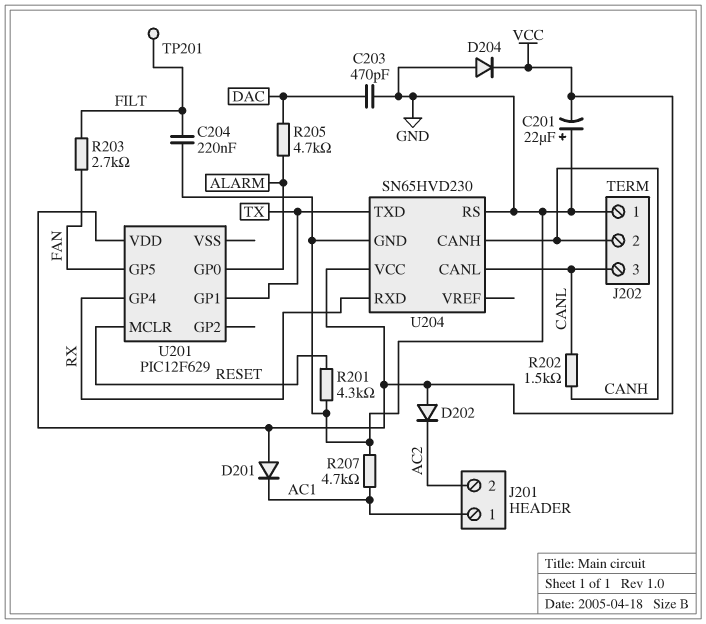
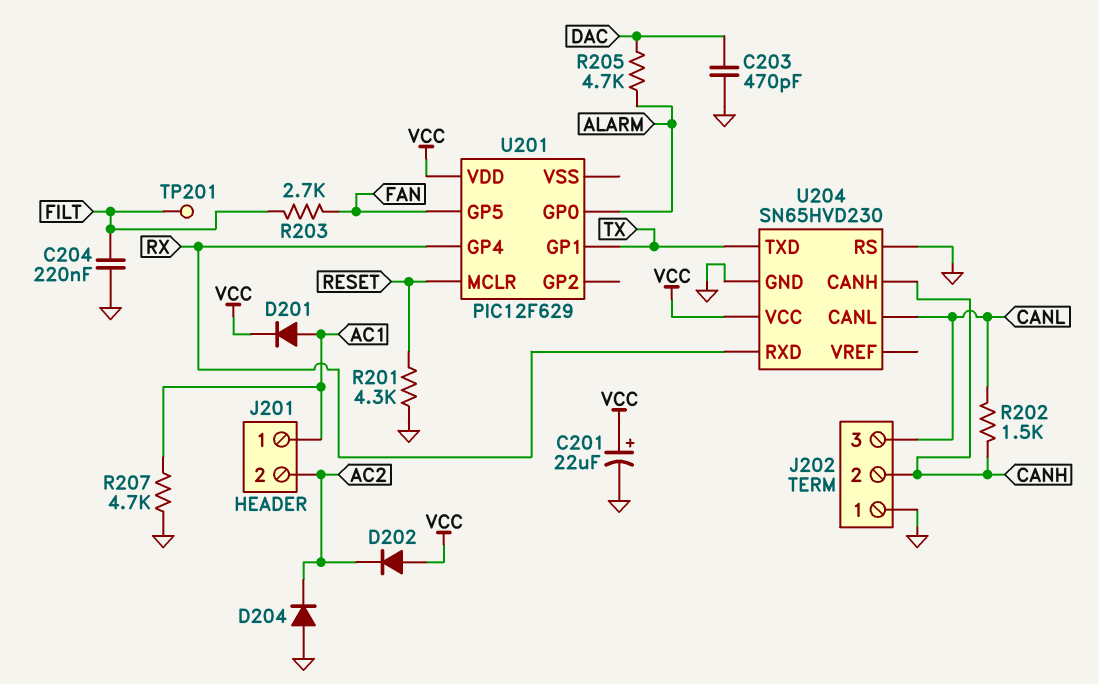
C201: 22uF (plus GND, minus VCC) -> 22uF (plus VCC, minus GND)
D201: diode (A VCC, K AC1) -> diode (A AC1, K VCC)
D204: diode (A GND, K VCC) -> diode (A GND, K AC2)

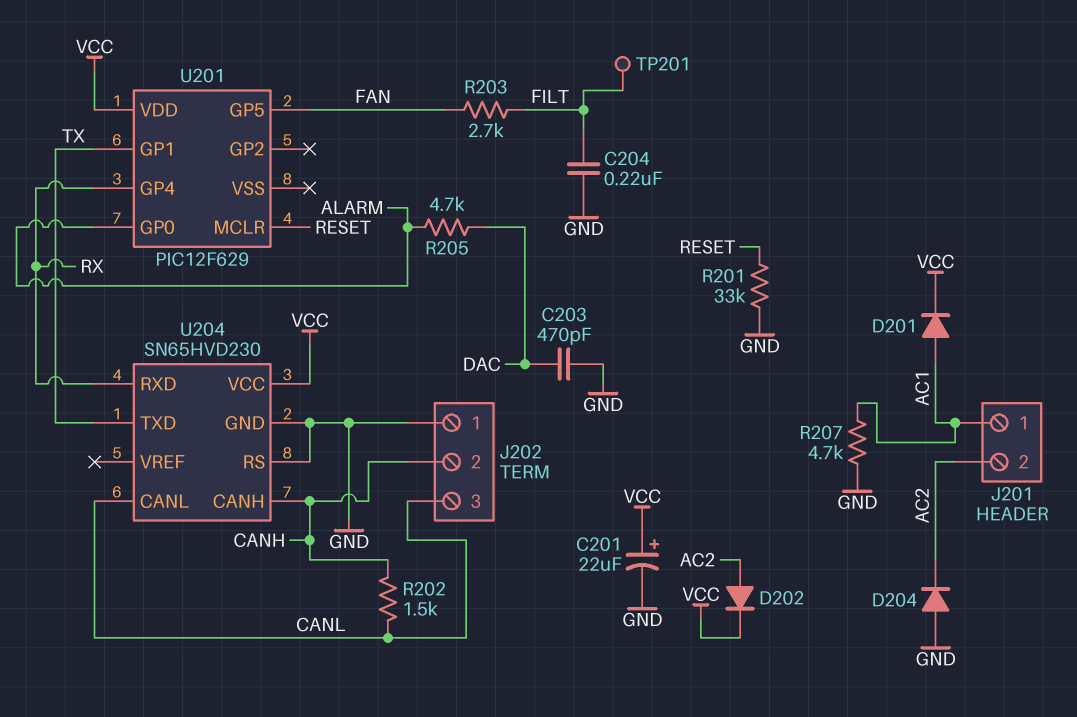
D202: diode (A VCC, K AC2) -> diode (A AC2, K VCC)
R201: 4.3k (GND, RESET) -> 33k (GND, RESET)

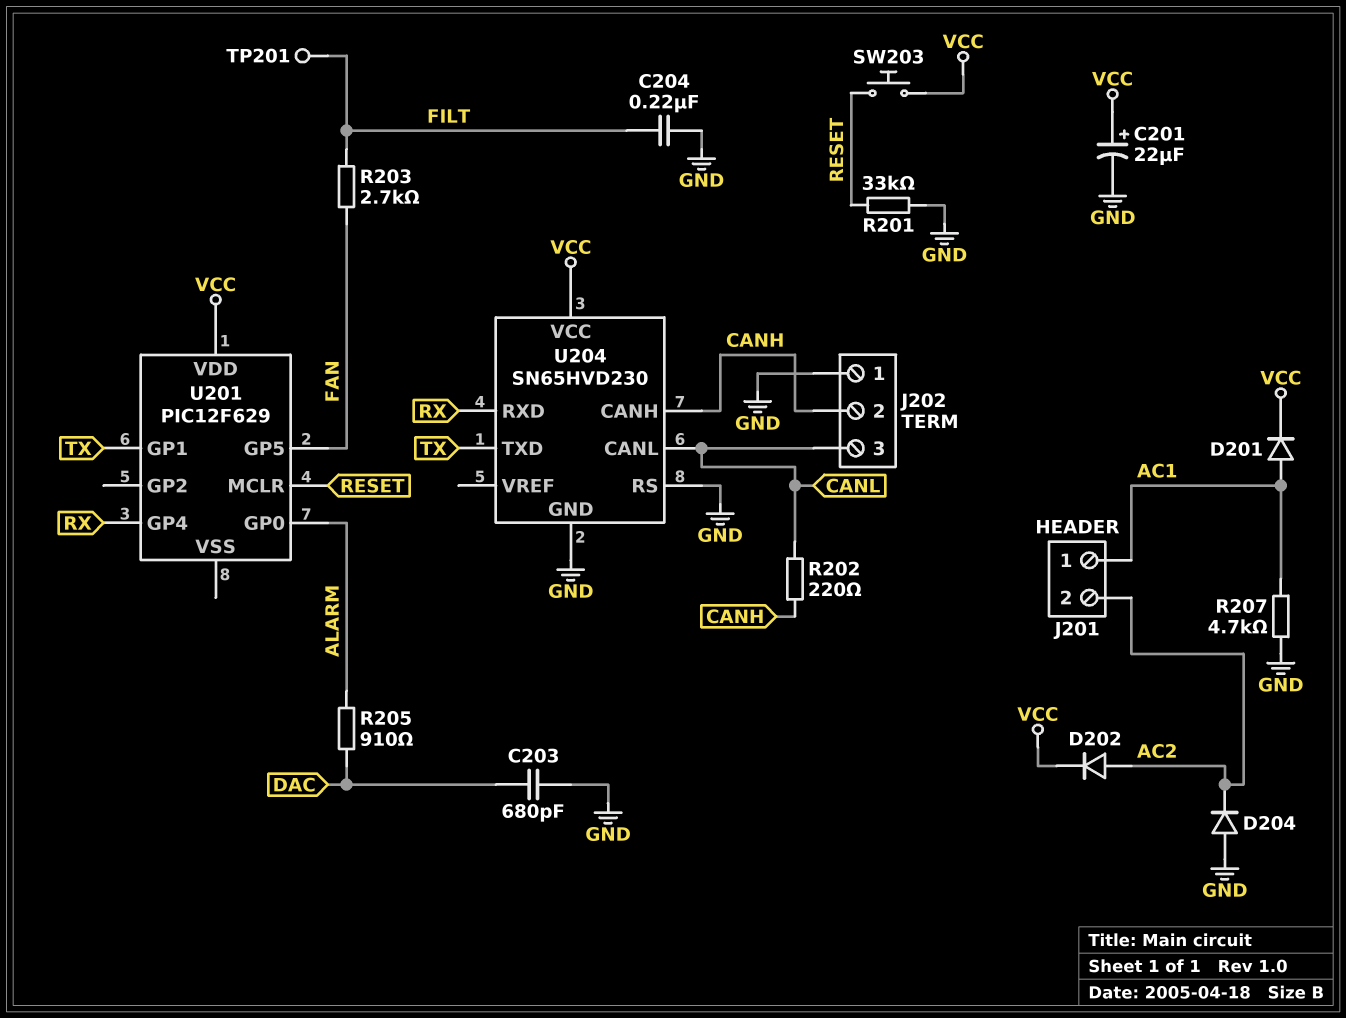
C203: 470pF (DAC, GND) -> 680pF (DAC, GND)
R202: 1.5k (CANH, CANL) -> 220 (CANH, CANL)
R205: 4.7k (ALARM, DAC) -> 910 (ALARM, DAC)
SW203: none -> button (RESET, VCC)

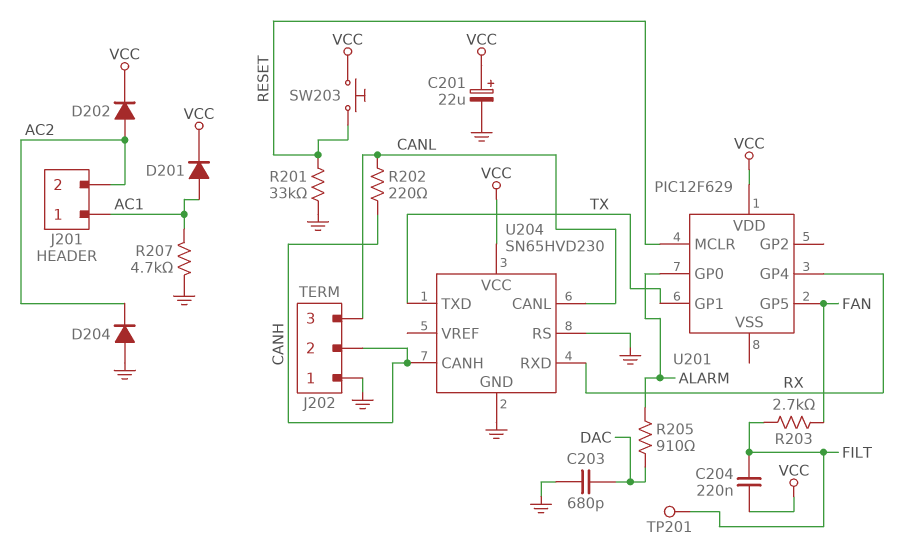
C204: 220nF (FILT, GND) -> 220nF (FILT, VCC)

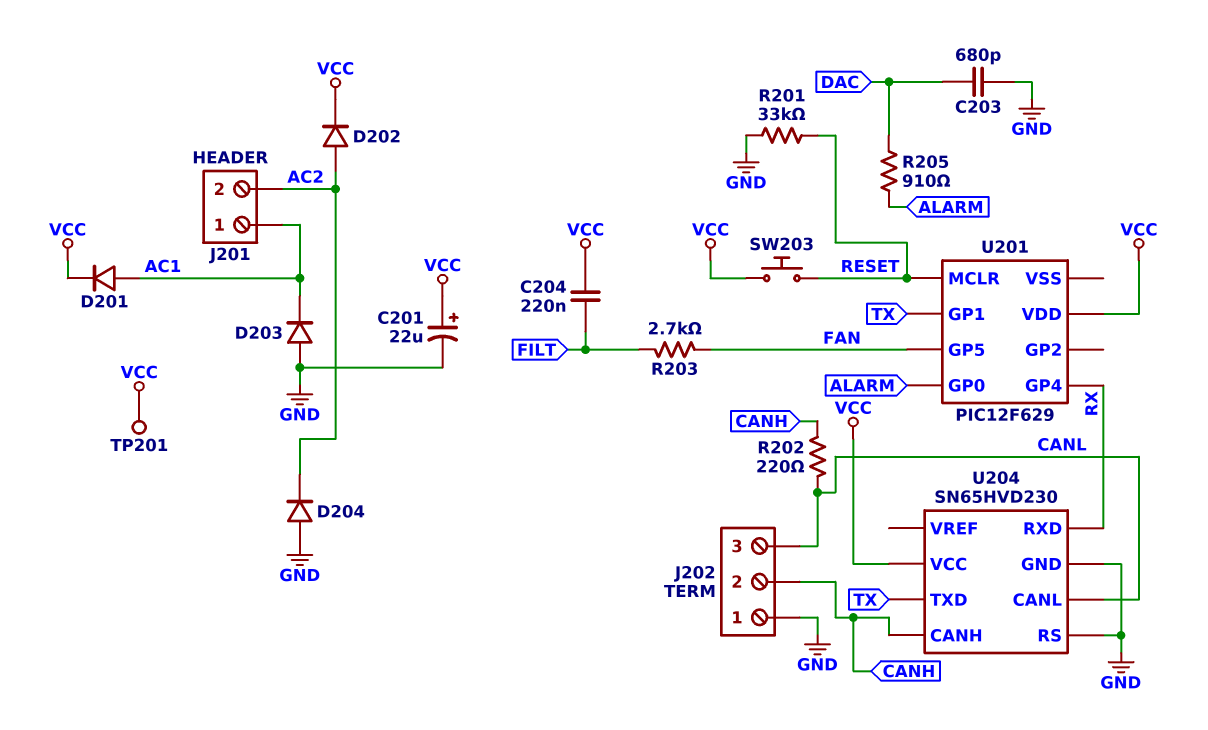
D203: none -> diode (A GND, K AC1)
R207: 4.7k (AC1, GND) -> none
TP201: test point (FILT) -> test point (VCC)

